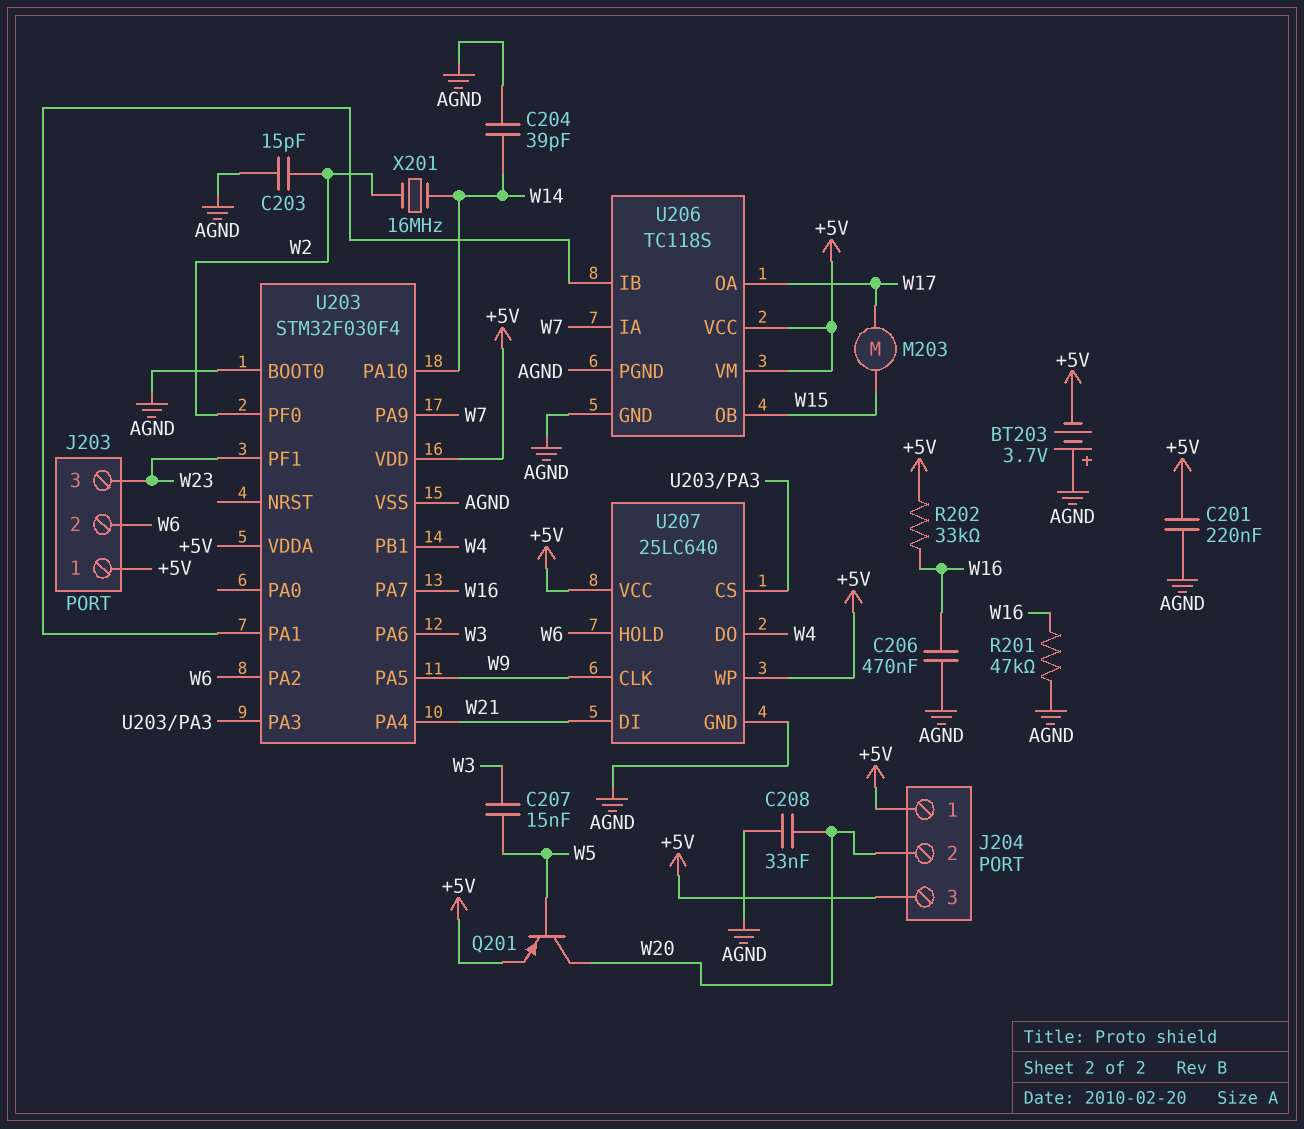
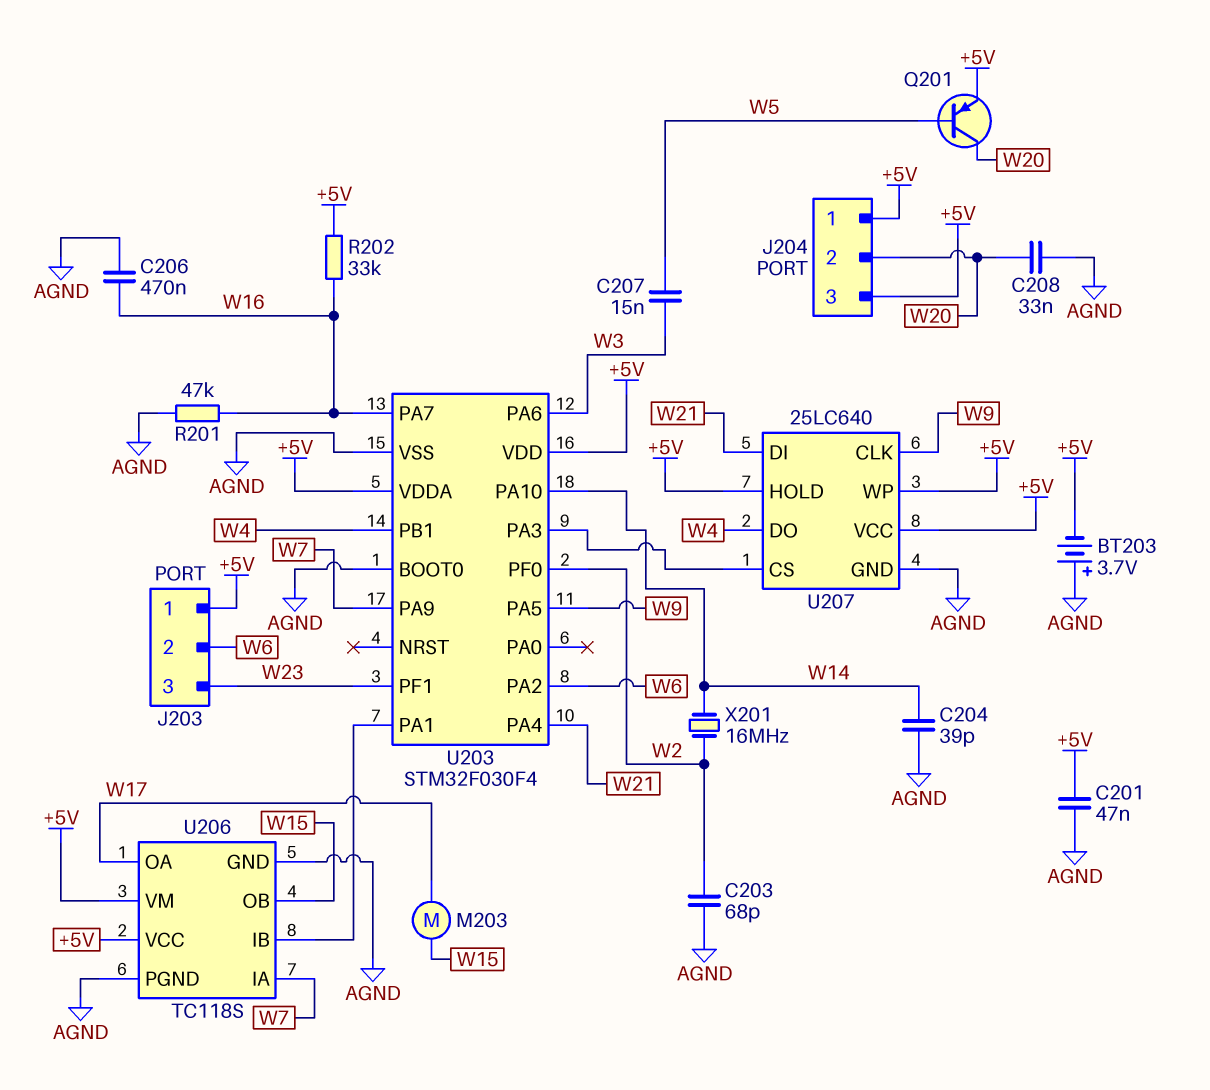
C201: 220nF (+5V, AGND) -> 47nF (+5V, AGND)
C203: 15pF (AGND, W2) -> 68pF (AGND, W2)
U207 pin HOLD: W6 -> +5V

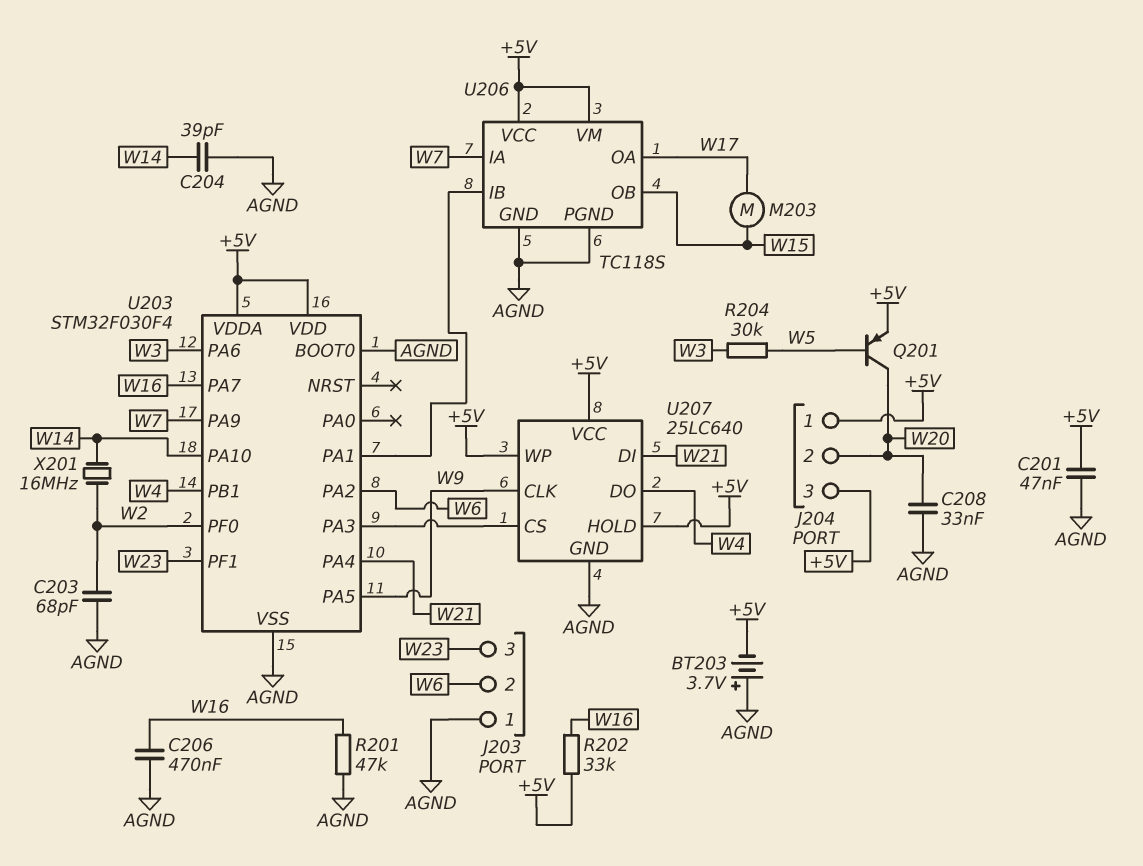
C207: 15nF (W3, W5) -> none
J203 pin 1: +5V -> AGND
R204: none -> 30k (W3, W5)

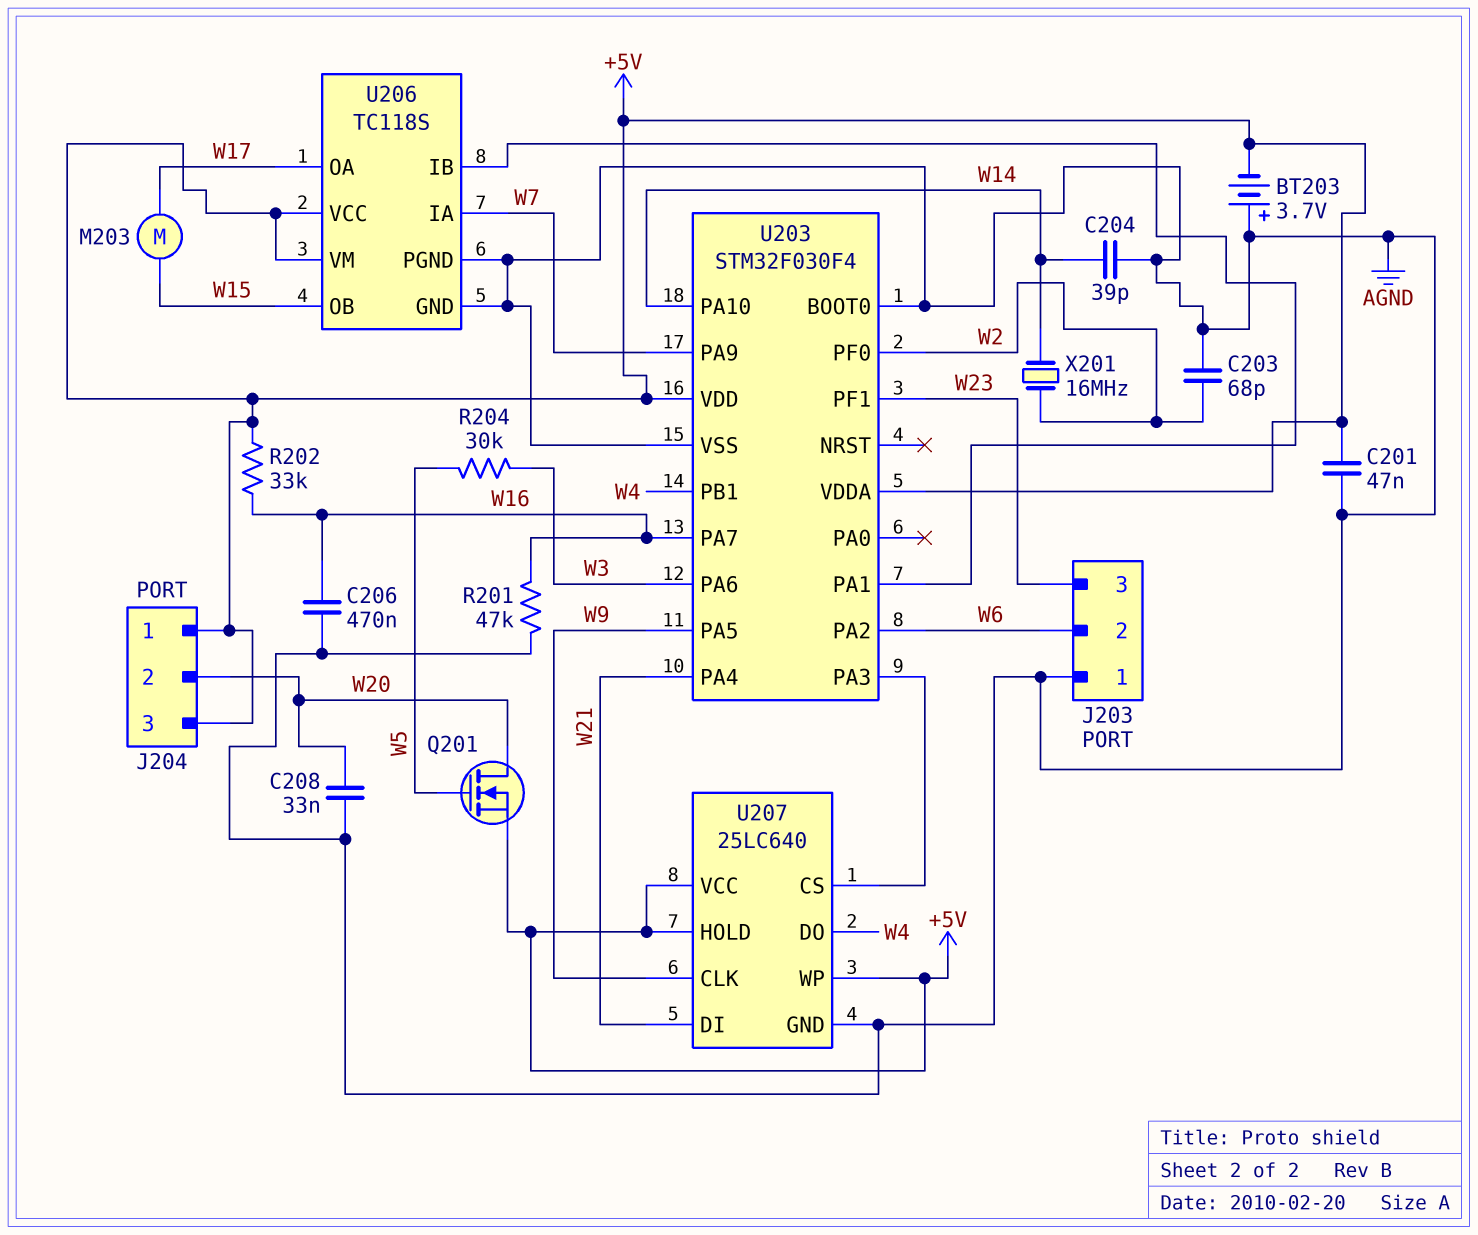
Q201: PNP (B W5, C W20, E +5V) -> NMOS (G W5, D W20, S +5V)

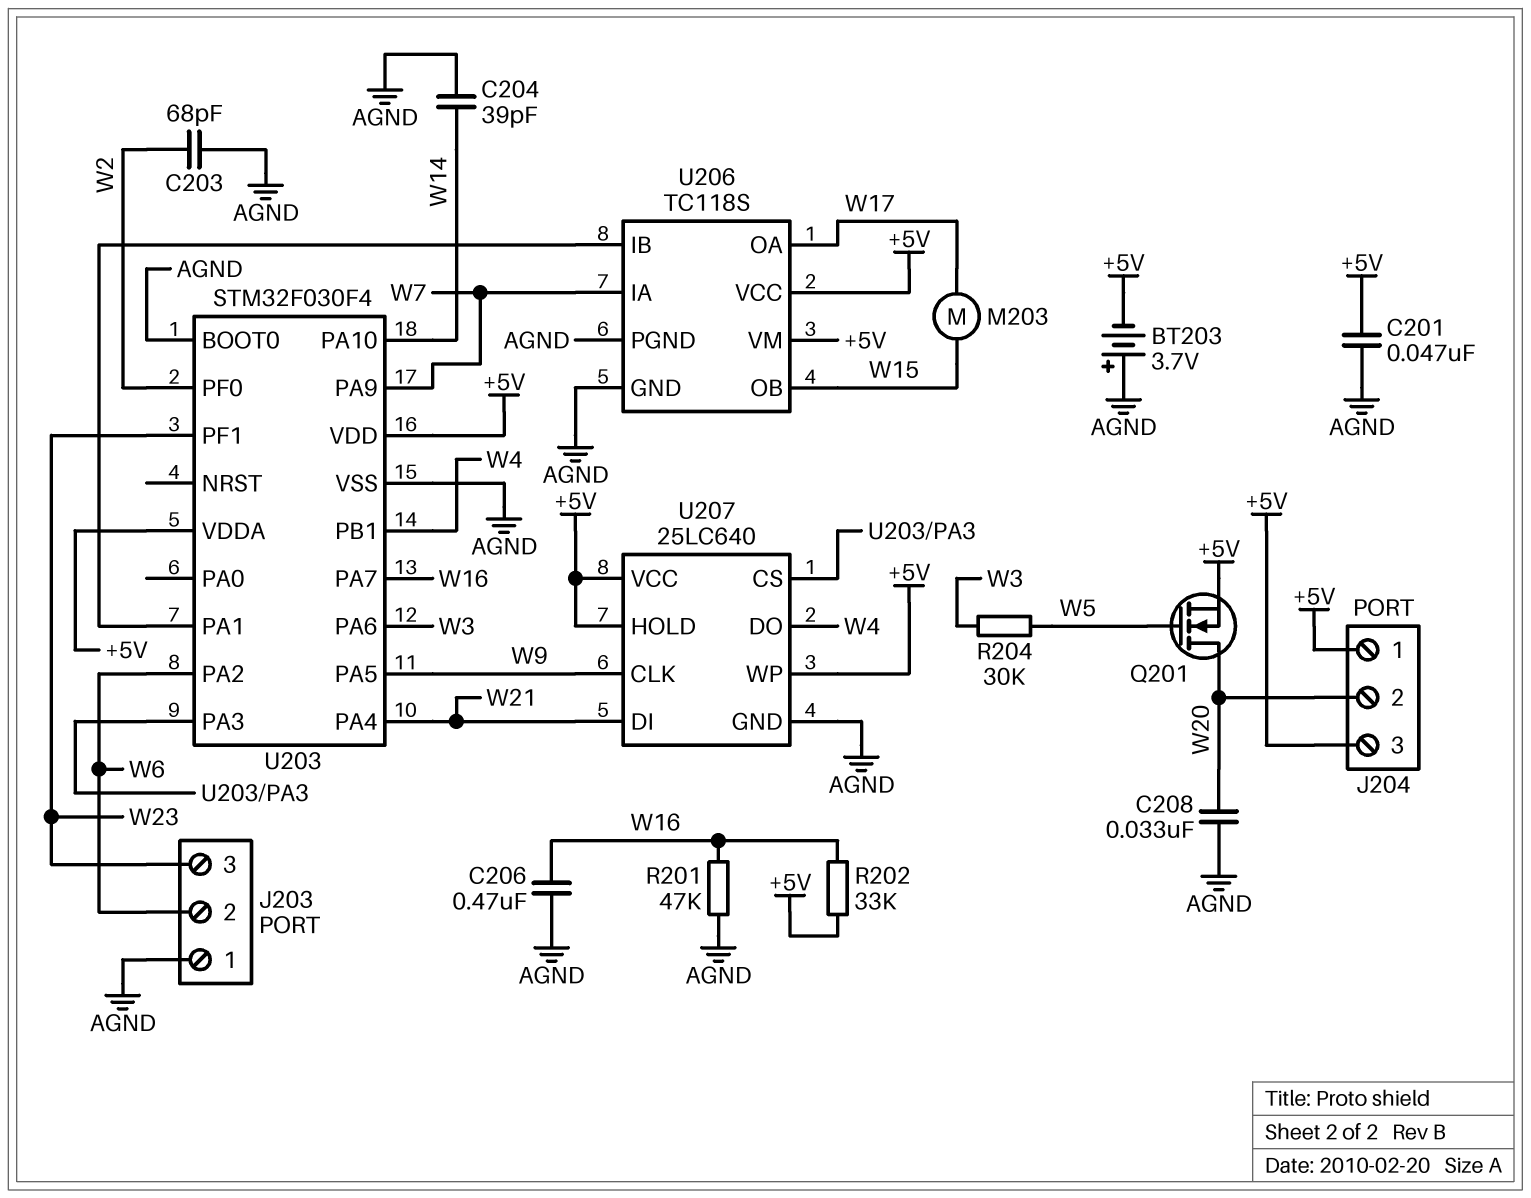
X201: 16MHz (W2, W14) -> none

